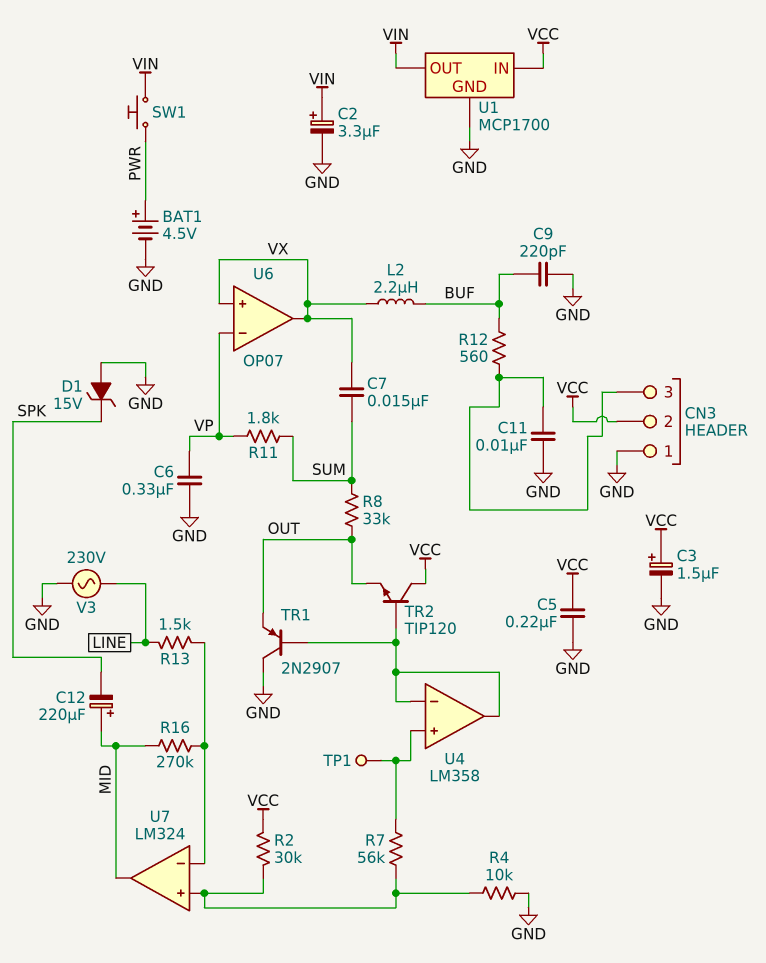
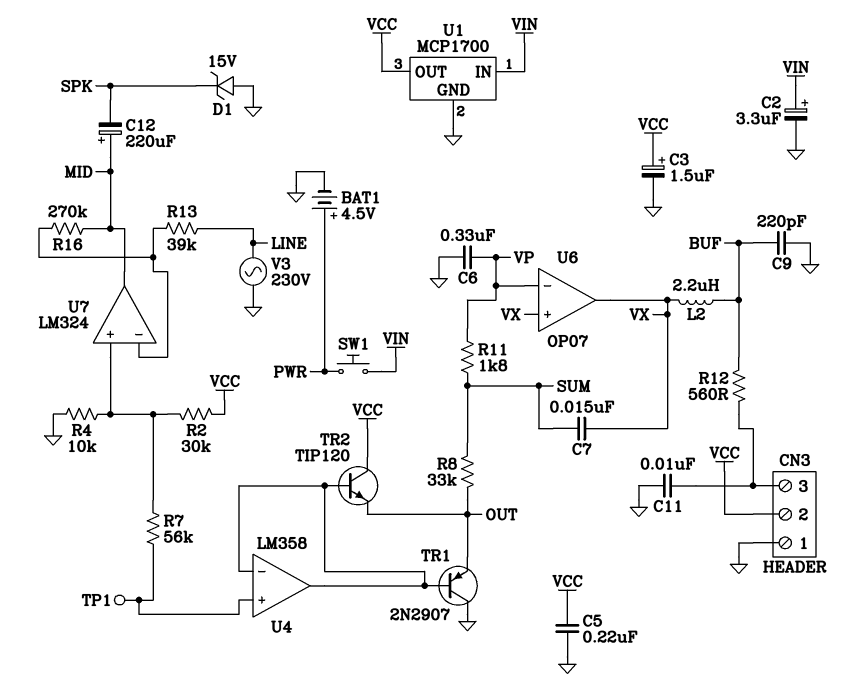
R13: 1.5k (LINE, U7/in-) -> 39k (LINE, U7/in-)
U1 pin IN: VCC -> VIN
U1 pin OUT: VIN -> VCC

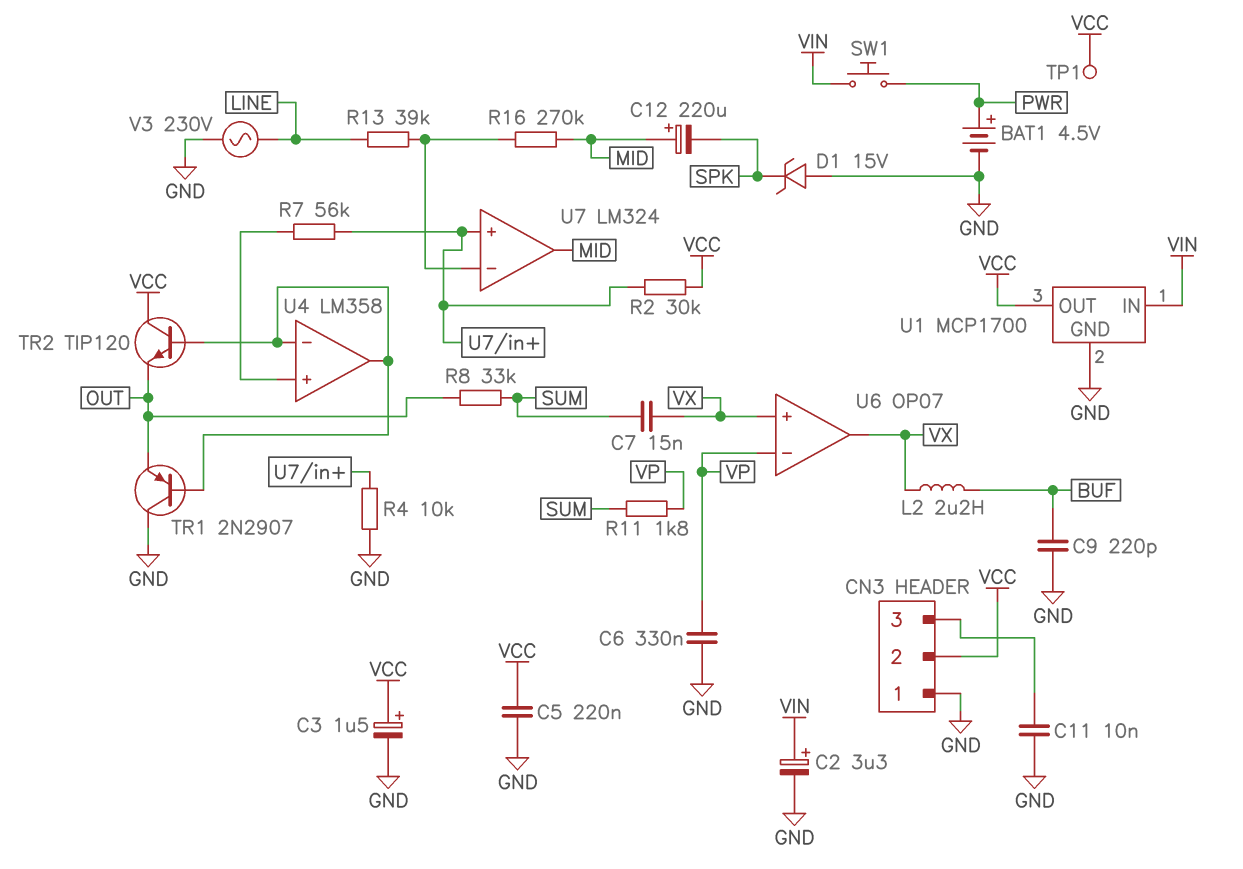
R12: 560 (BUF, CN3/3) -> none
TP1: test point (U4/in+) -> test point (VCC)

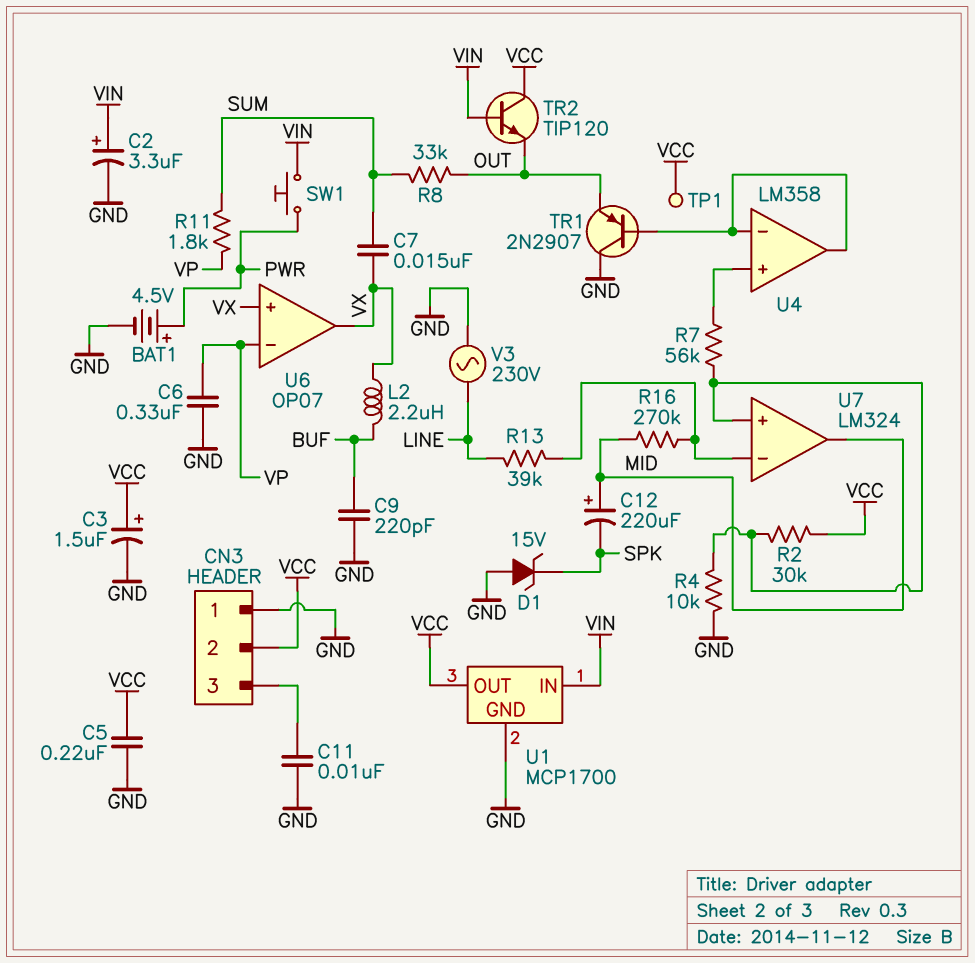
TR2: NPN TIP120 (B U4/in-, C VCC, E OUT) -> NPN TIP120 (B VIN, C VCC, E OUT)

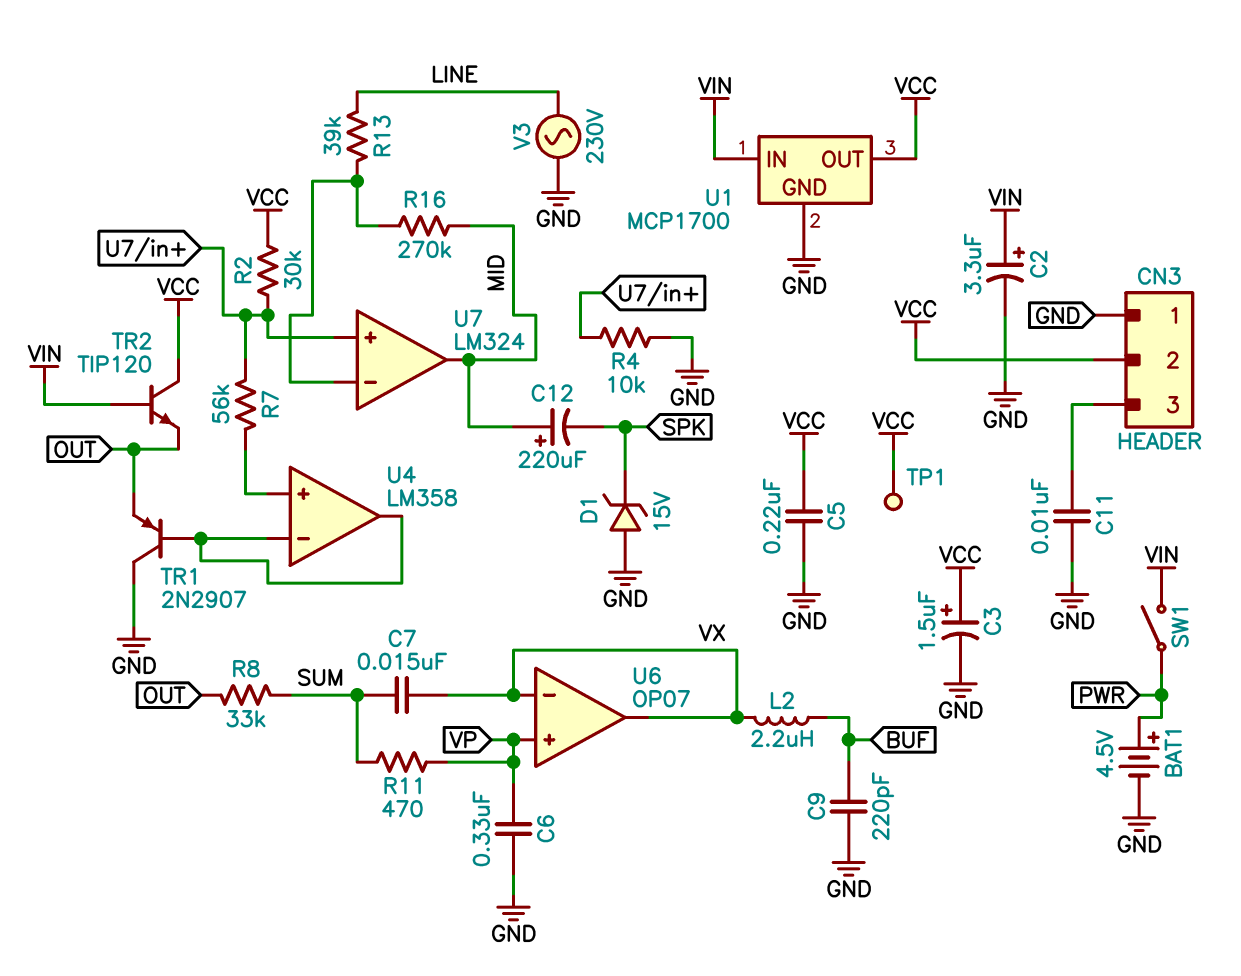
R11: 1.8k (SUM, VP) -> 470 (SUM, VP)
SW1: button (PWR, VIN) -> switch (PWR, VIN)
U6 pin in+: VX -> VP
U6 pin in-: VP -> VX

